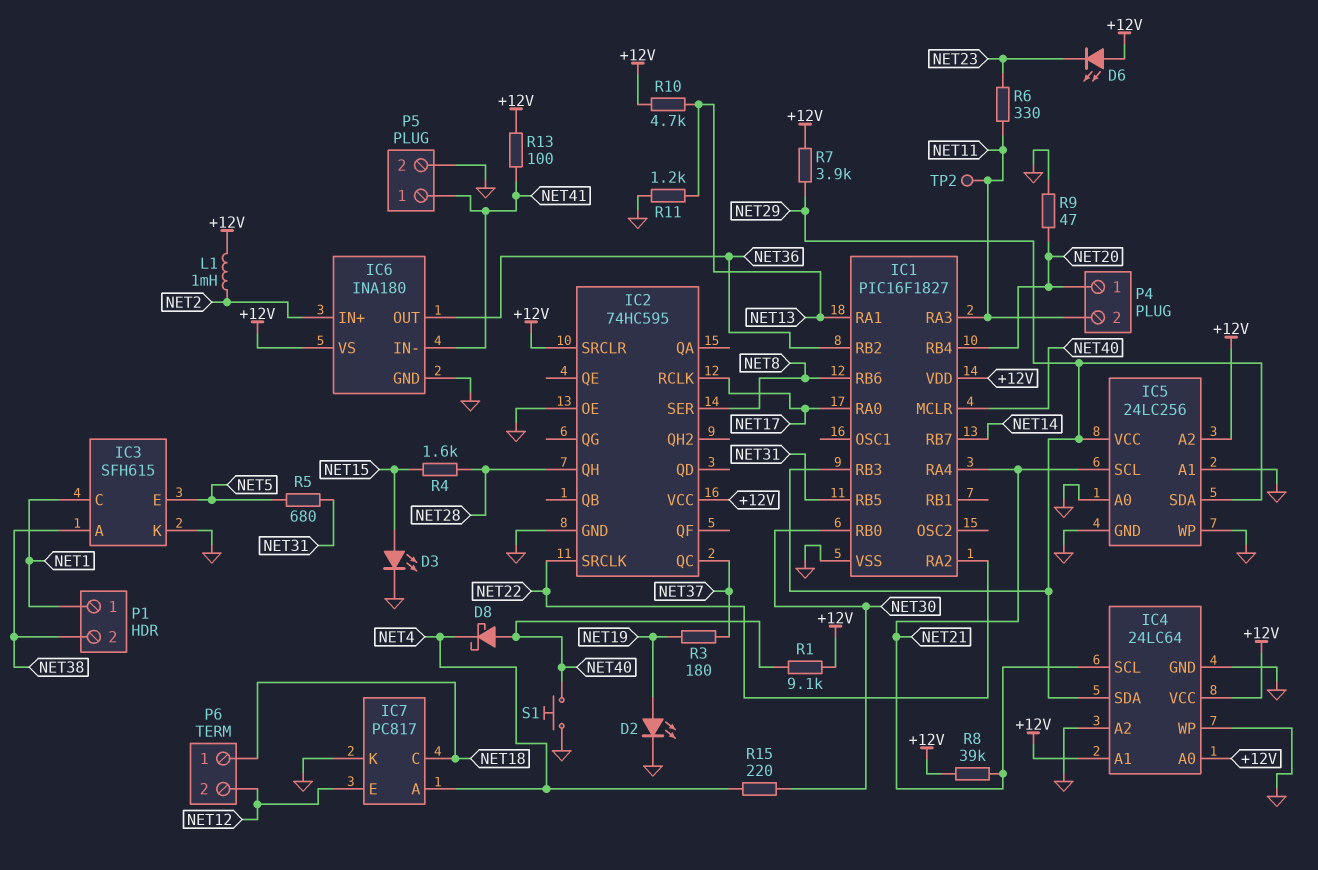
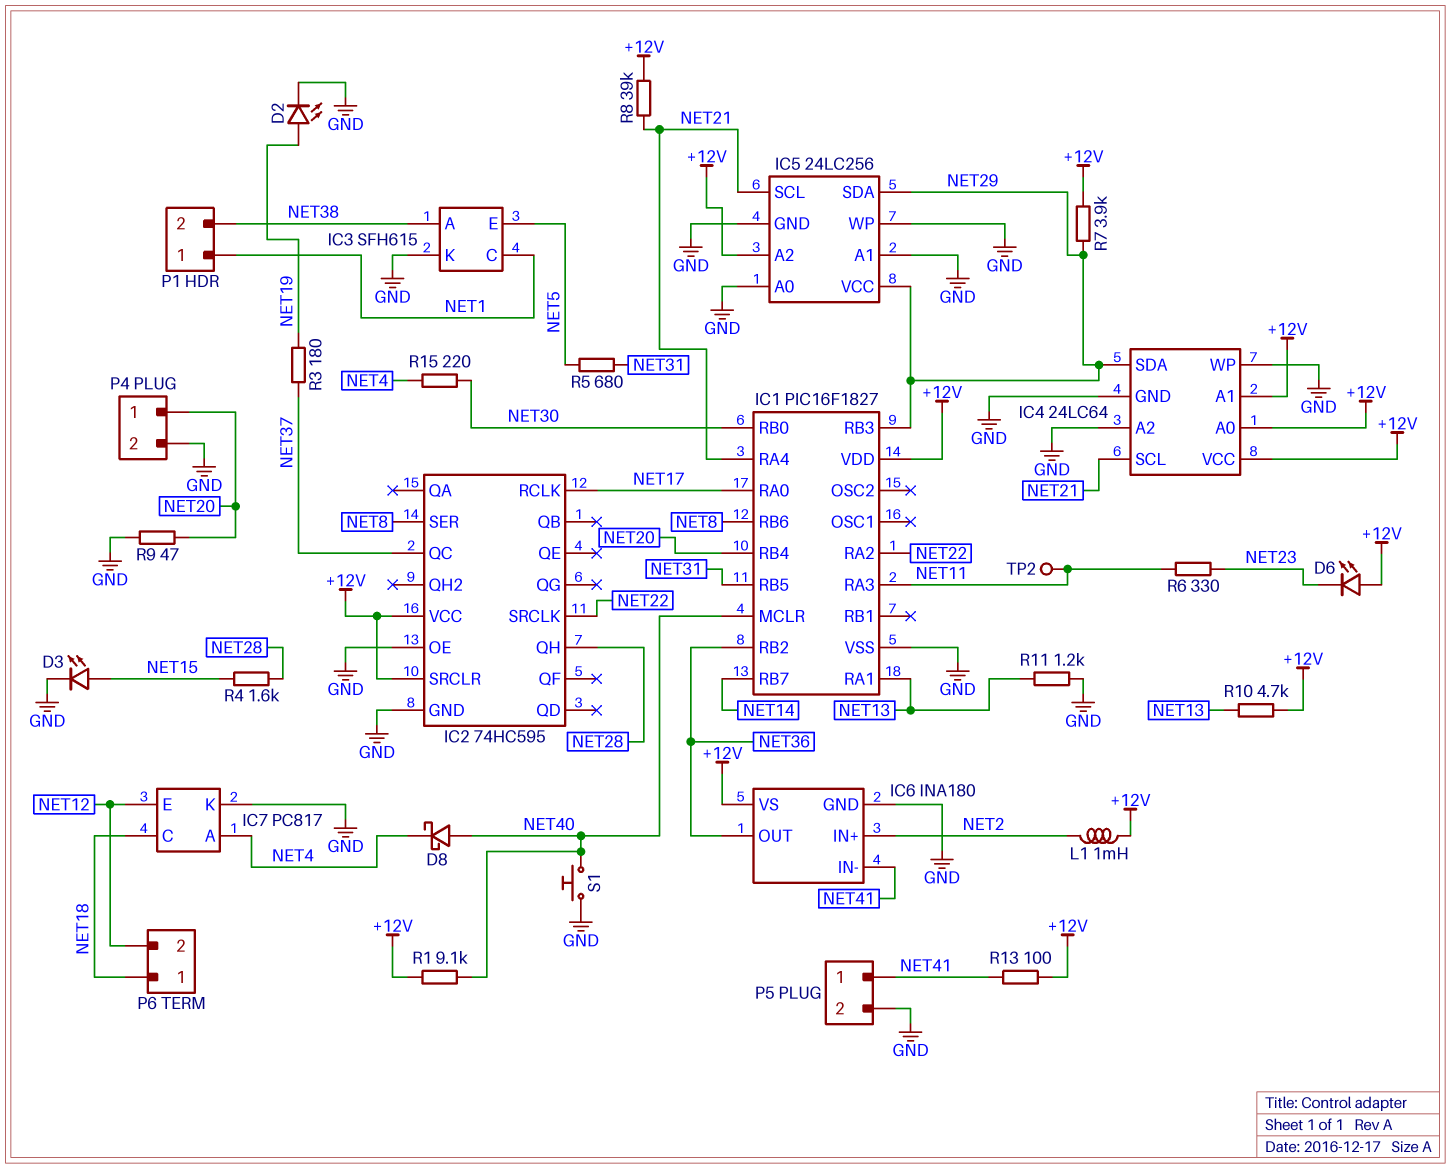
P4 pin 2: NET11 -> GND

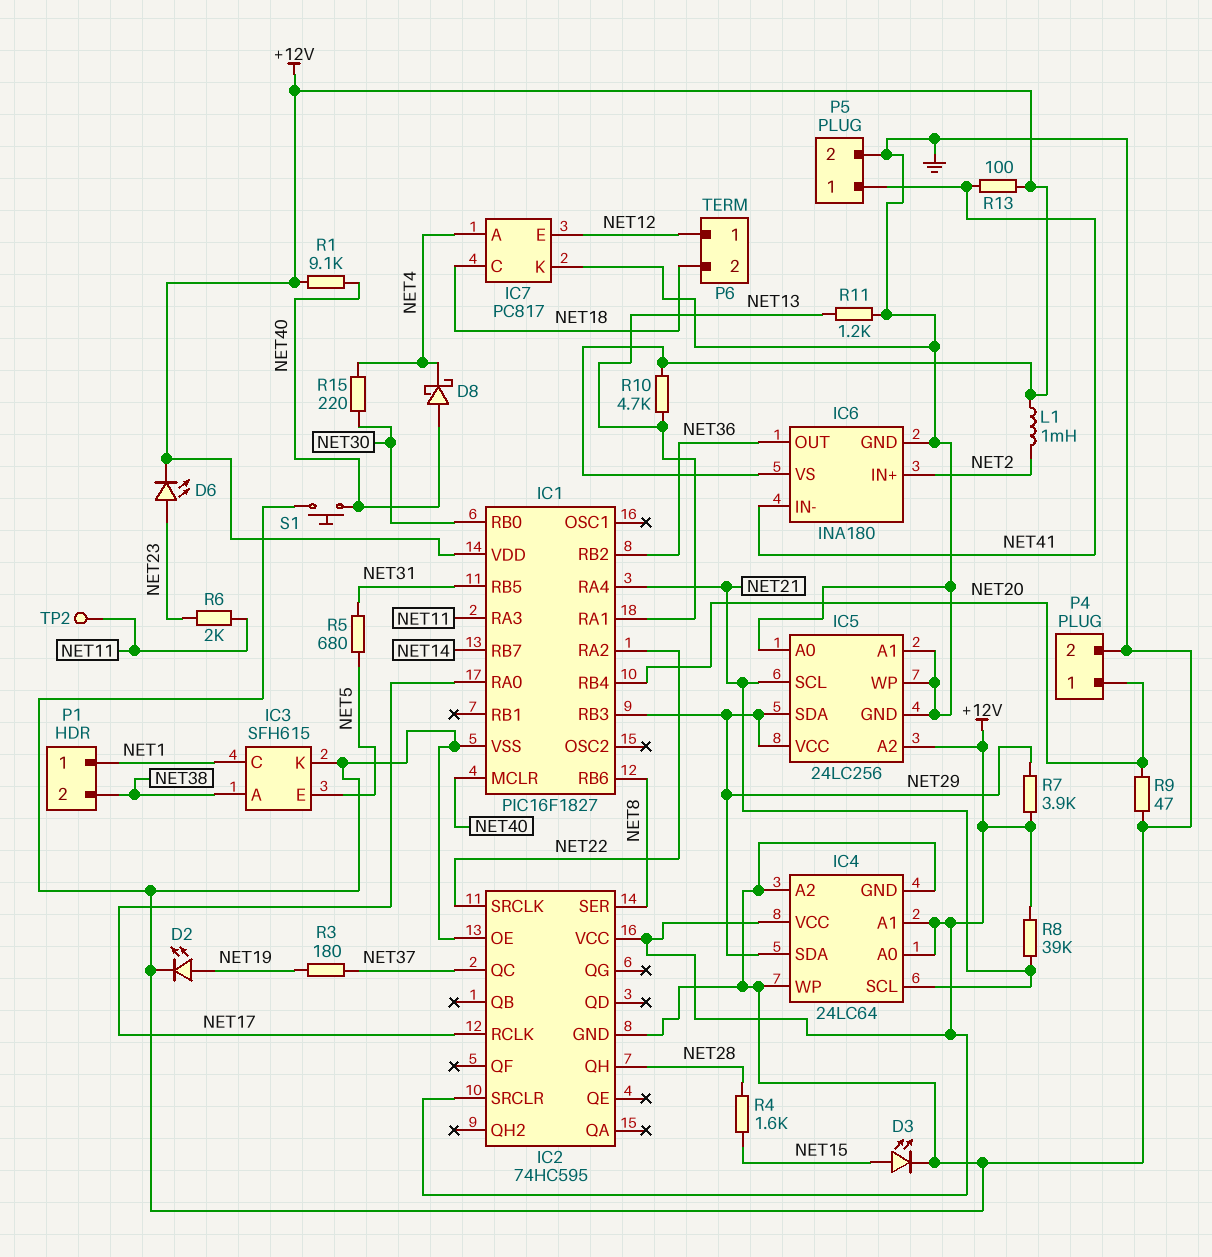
D6: LED (A +12V, K NET23) -> LED (A NET23, K +12V)
P6 pin 1: NET18 -> NET12
P6 pin 2: NET12 -> NET18
R6: 330 (NET11, NET23) -> 2k (NET11, NET23)

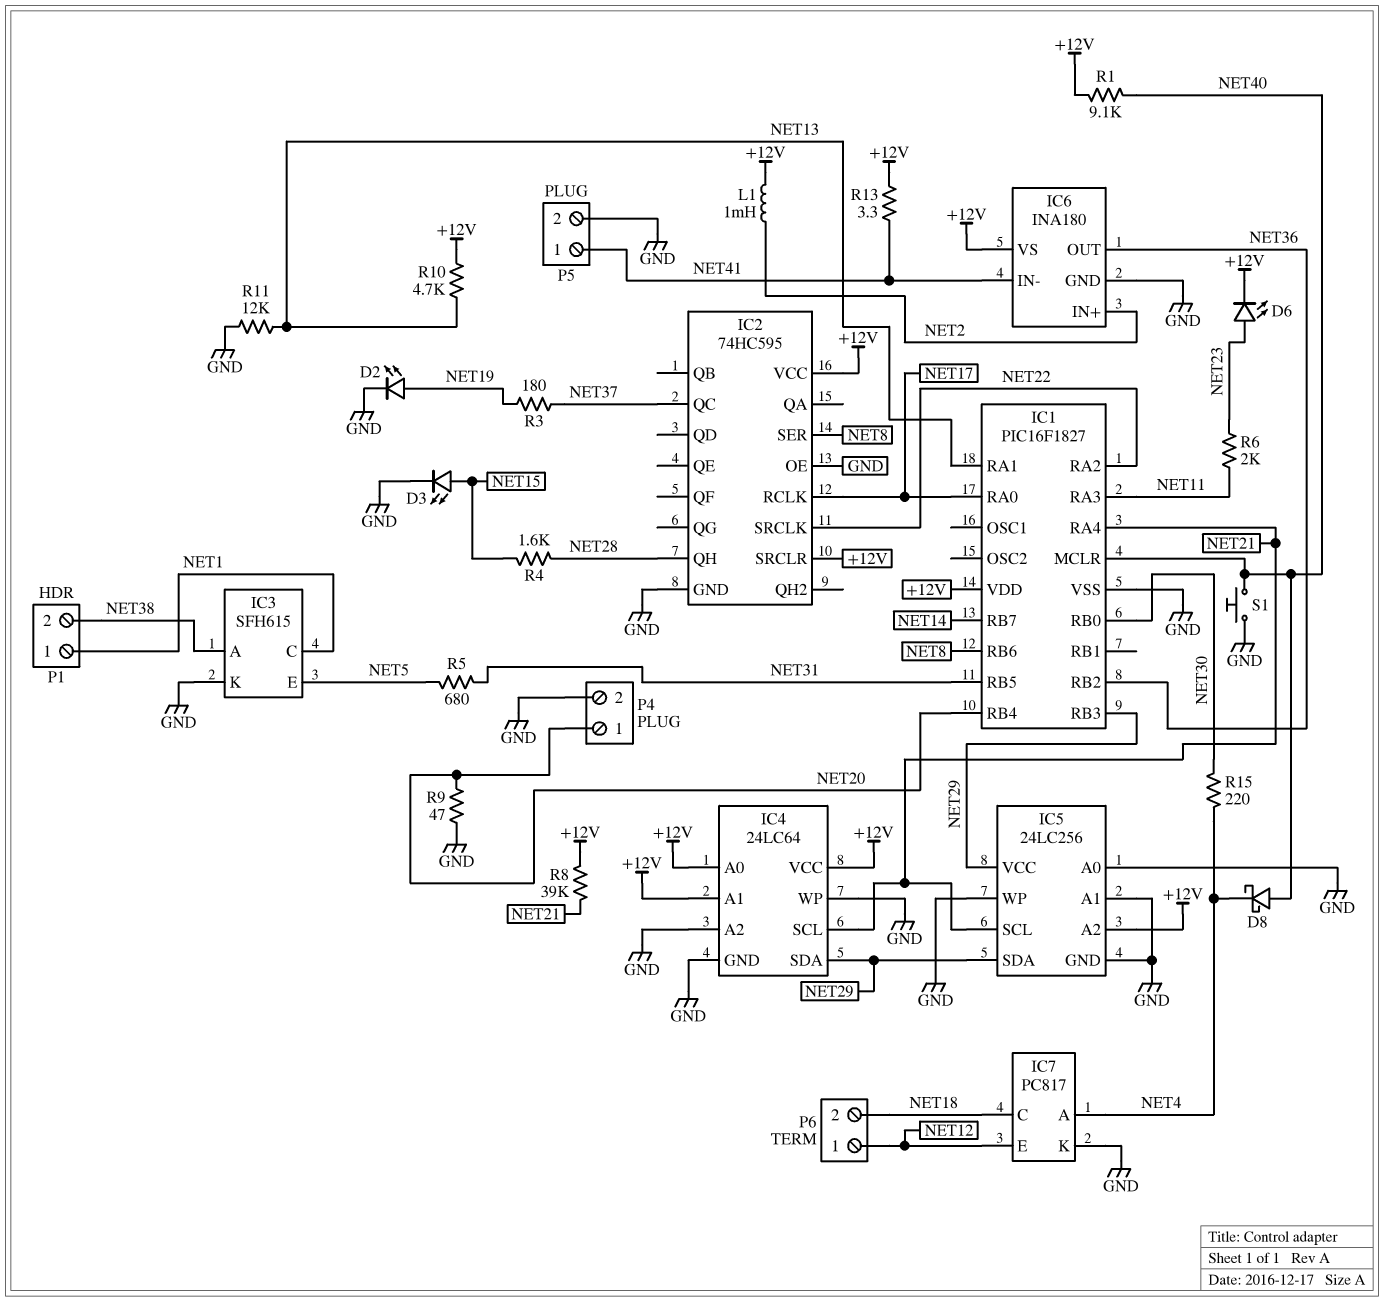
R7: 3.9k (+12V, NET29) -> none
R11: 1.2k (GND, NET13) -> 12k (GND, NET13)
R13: 100 (+12V, NET41) -> 3.3 (+12V, NET41)
TP2: test point (NET11) -> none

